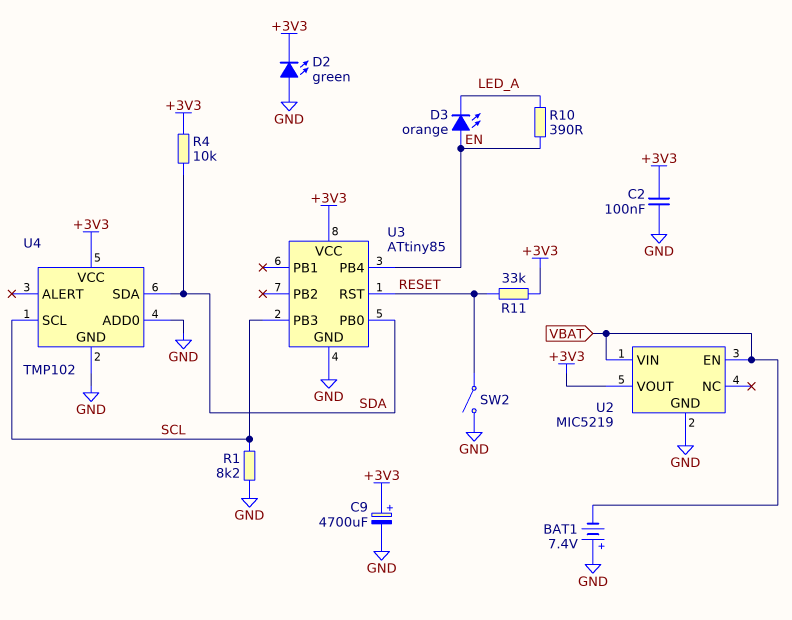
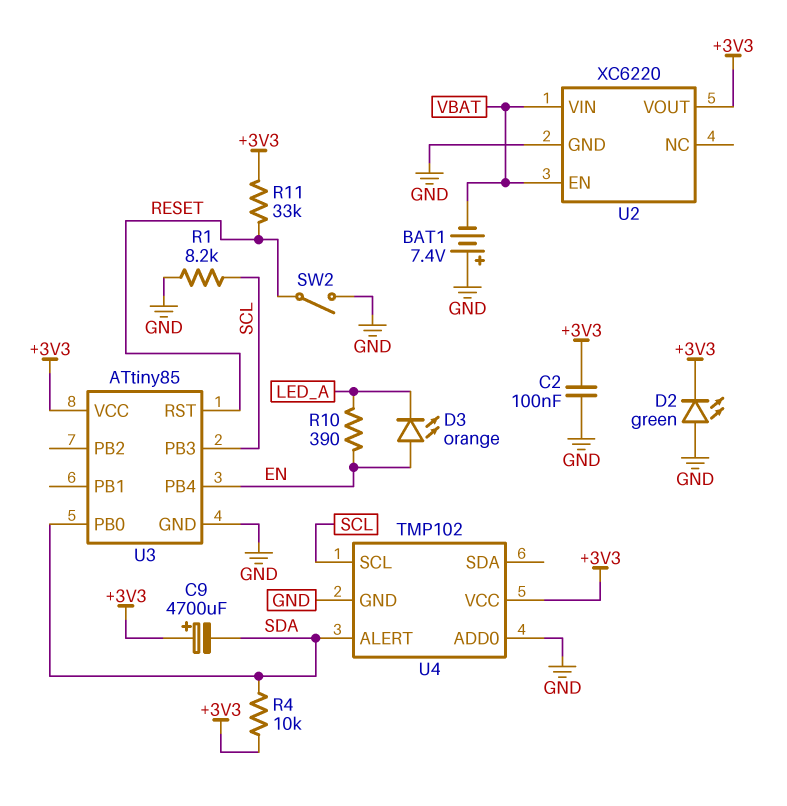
C9: 4700uF (plus +3V3, minus GND) -> 4700uF (plus +3V3, minus SDA)
U2: MIC5219 -> XC6220
U4 pin ALERT: none -> SDA
U4 pin SDA: SDA -> none

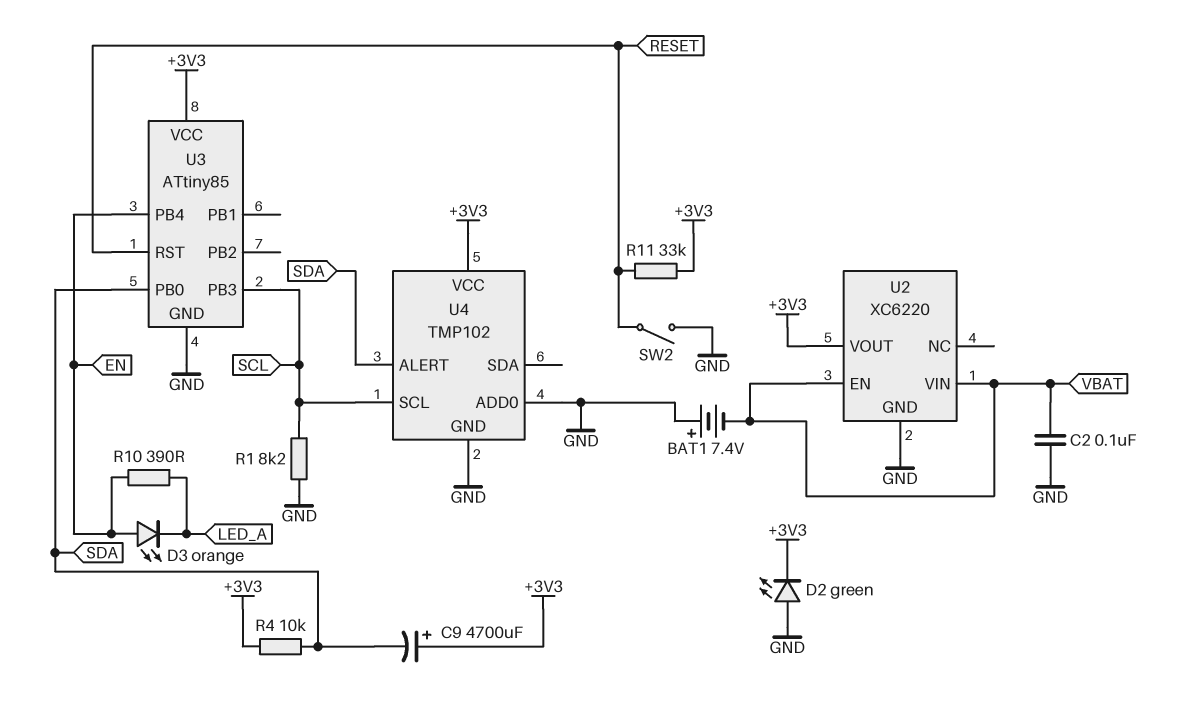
C2: 100nF (+3V3, GND) -> 100nF (GND, VBAT)

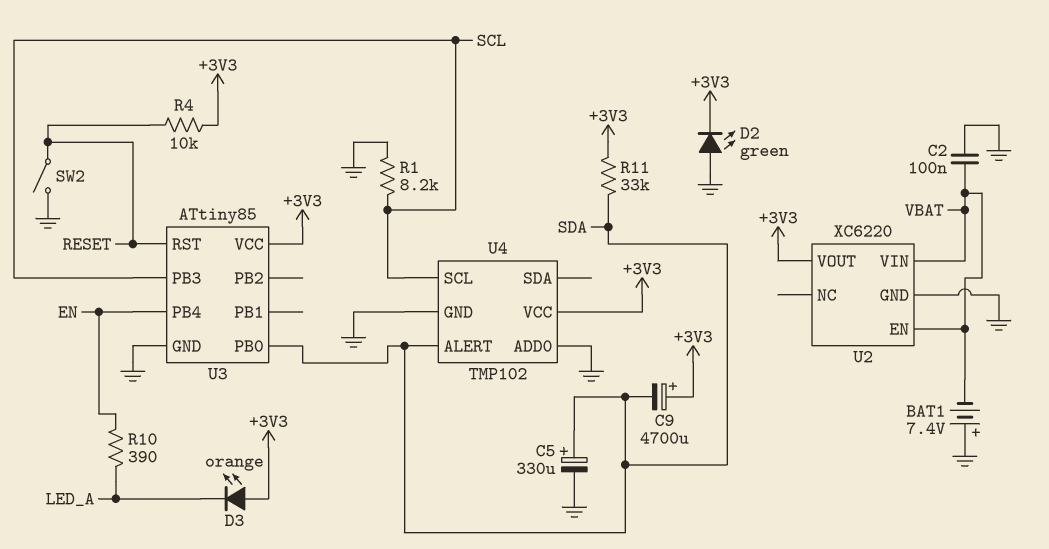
C5: none -> 330uF (plus SDA, minus GND)
D3: LED orange (A EN, K LED_A) -> LED orange (A +3V3, K LED_A)
R4: 10k (+3V3, SDA) -> 10k (+3V3, RESET)
R11: 33k (+3V3, RESET) -> 33k (+3V3, SDA)

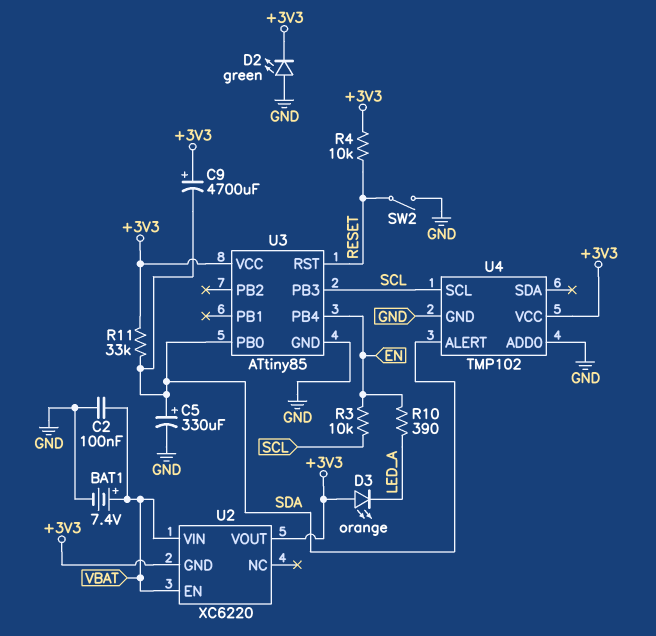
BAT1: 7.4V (plus GND, minus VBAT) -> 7.4V (plus VBAT, minus GND)
R1: 8.2k (GND, SCL) -> none
R3: none -> 10k (EN, SCL)
U2 pin GND: GND -> +3V3

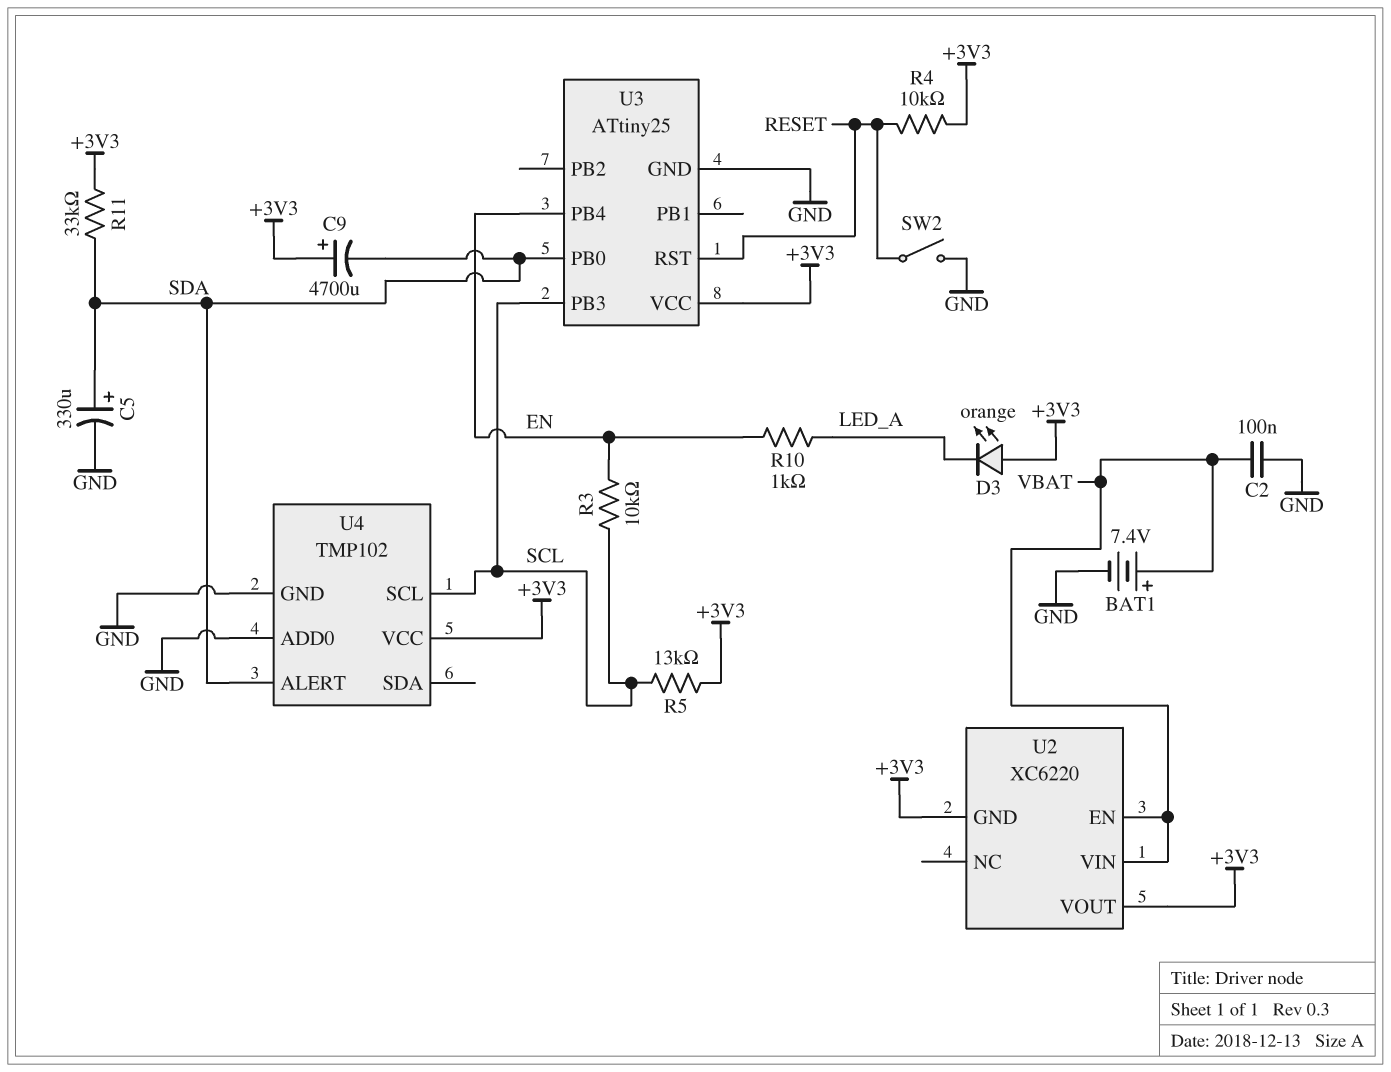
D2: LED green (A GND, K +3V3) -> none
R5: none -> 13k (+3V3, SCL)
R10: 390 (EN, LED_A) -> 1k (EN, LED_A)
U3: ATtiny85 -> ATtiny25

